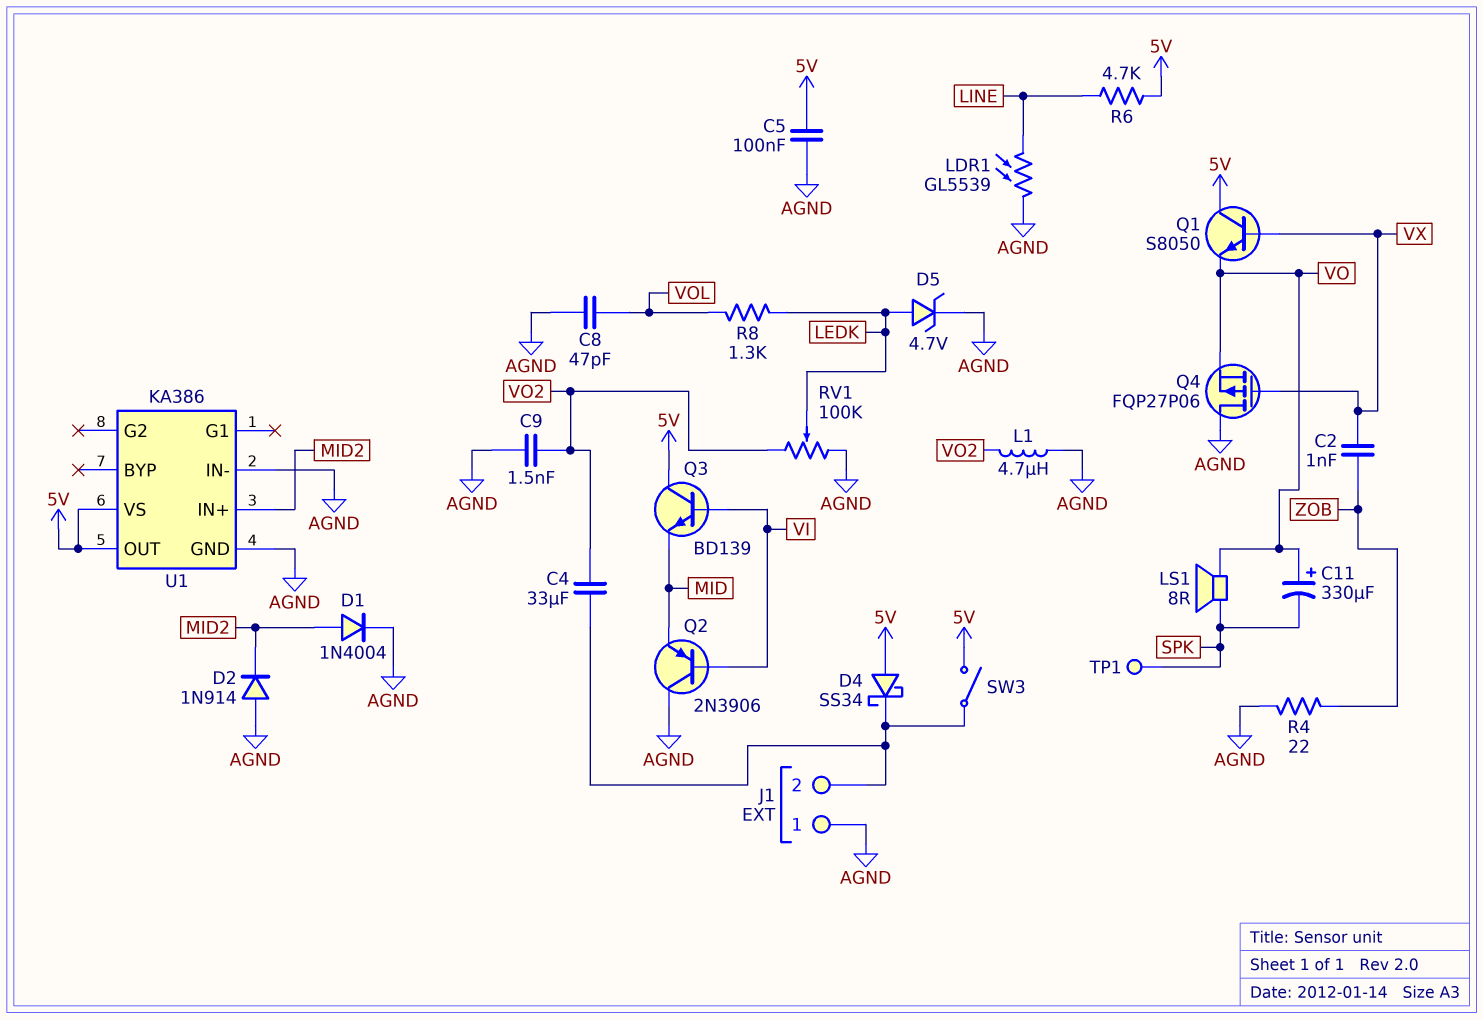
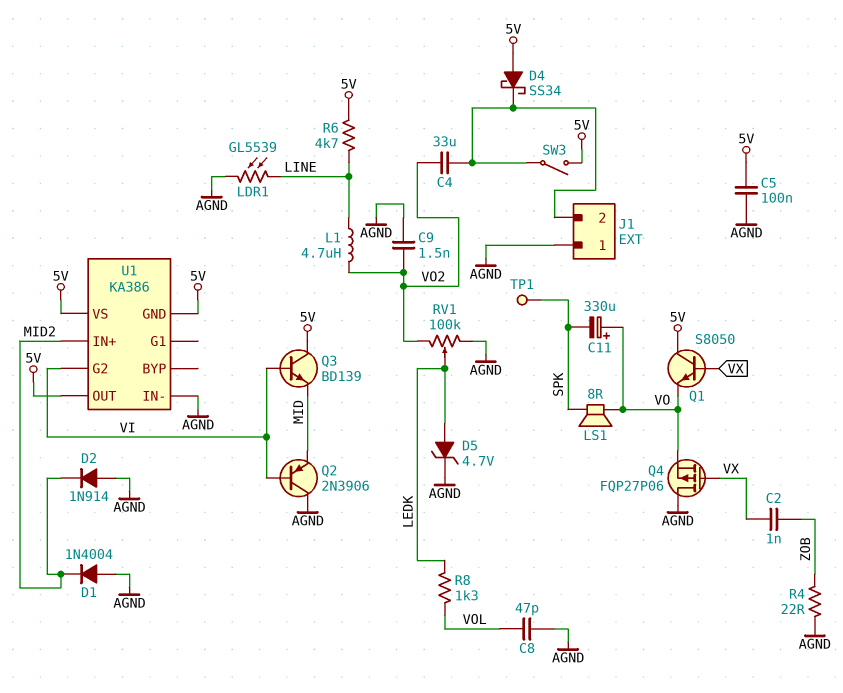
D1: diode 1N4004 (A MID2, K AGND) -> diode 1N4004 (A AGND, K MID2)
L1: 4.7uH (AGND, VO2) -> 4.7uH (LINE, VO2)
U1 pin G2: none -> VI
U1 pin GND: AGND -> 5V

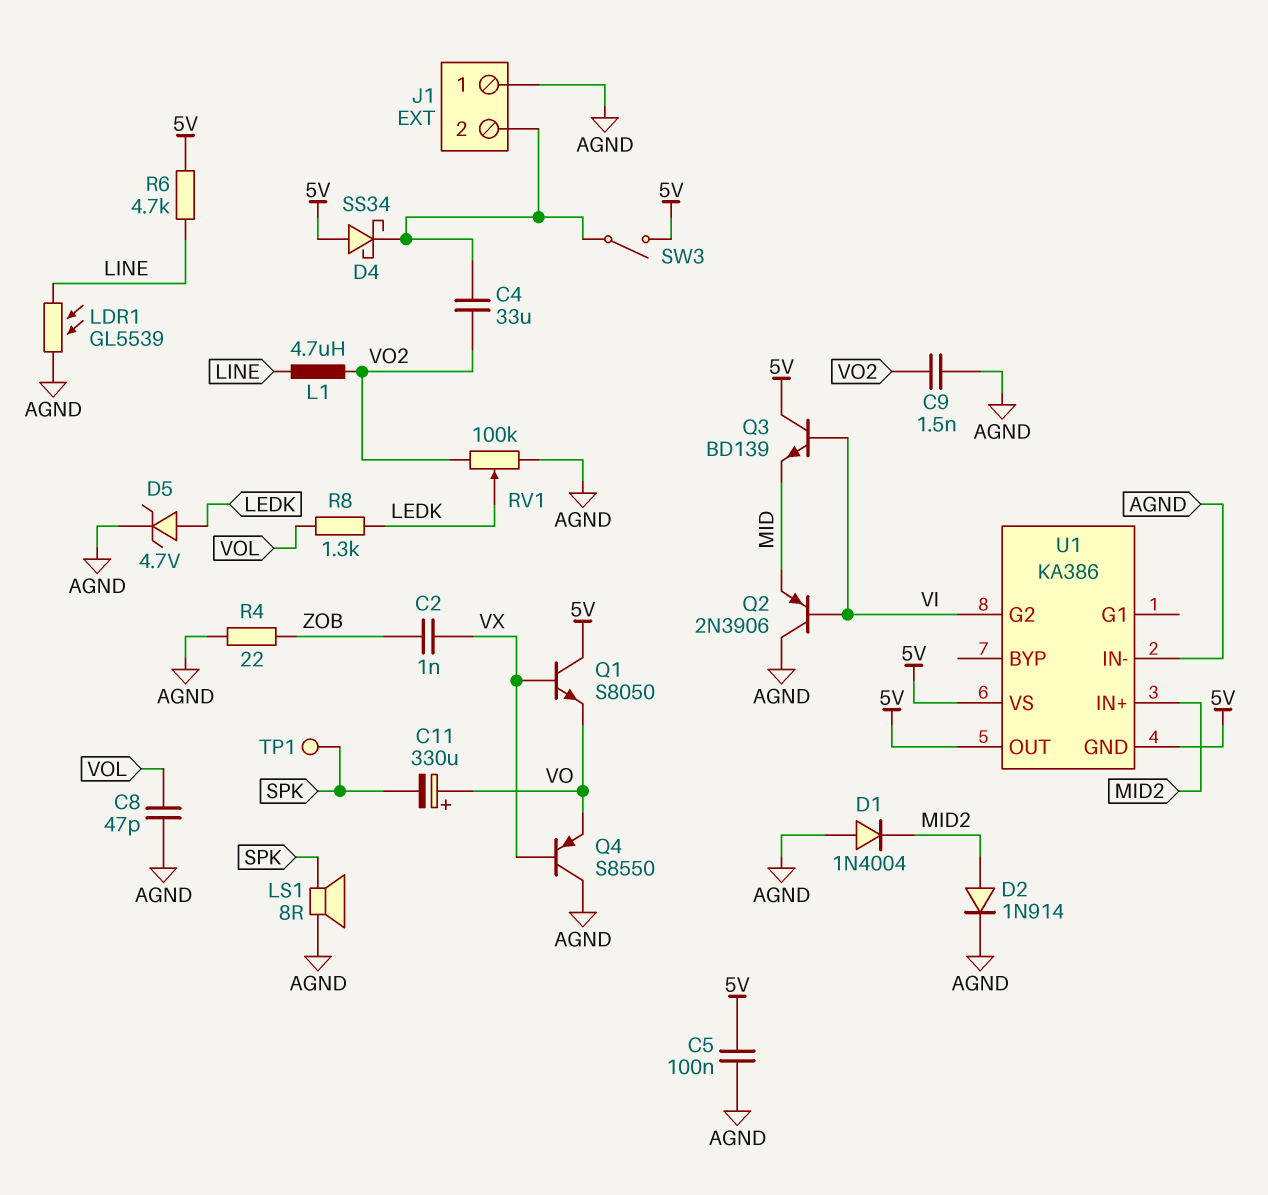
D2: diode 1N914 (A AGND, K MID2) -> diode 1N914 (A MID2, K AGND)
LS1: speaker 8R (SPK, VO) -> speaker 8R (AGND, SPK)
Q4: PMOS FQP27P06 (G VX, D AGND, S VO) -> PNP S8550 (B VX, C AGND, E VO)

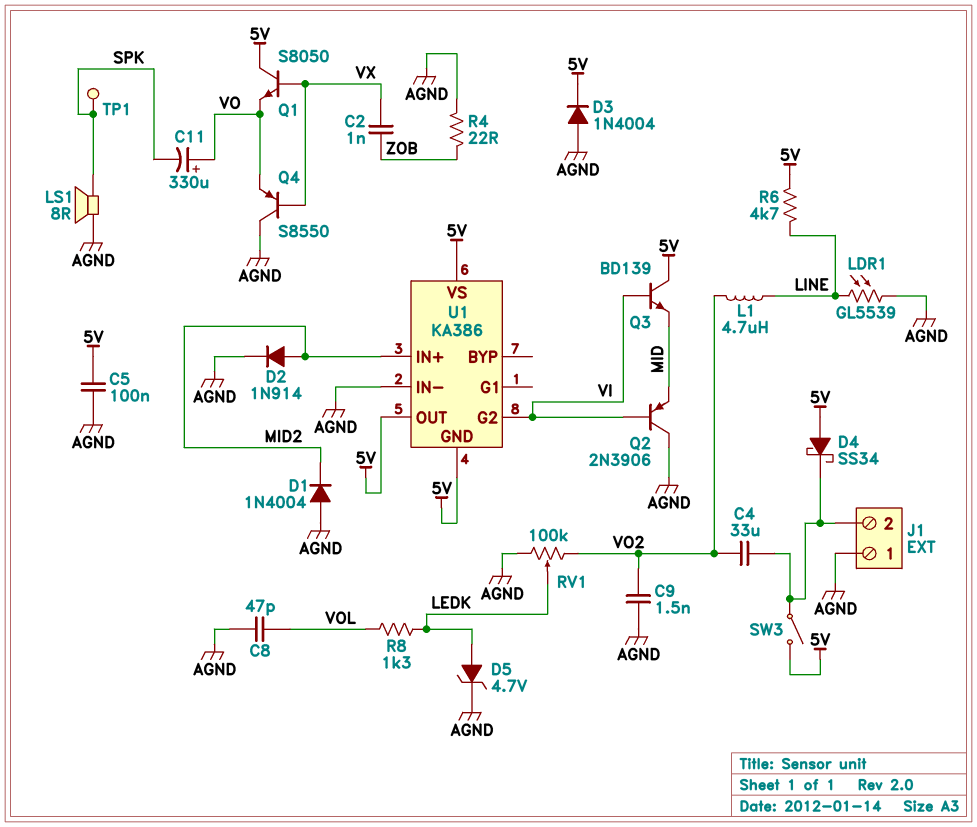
D3: none -> diode 1N4004 (A AGND, K 5V)

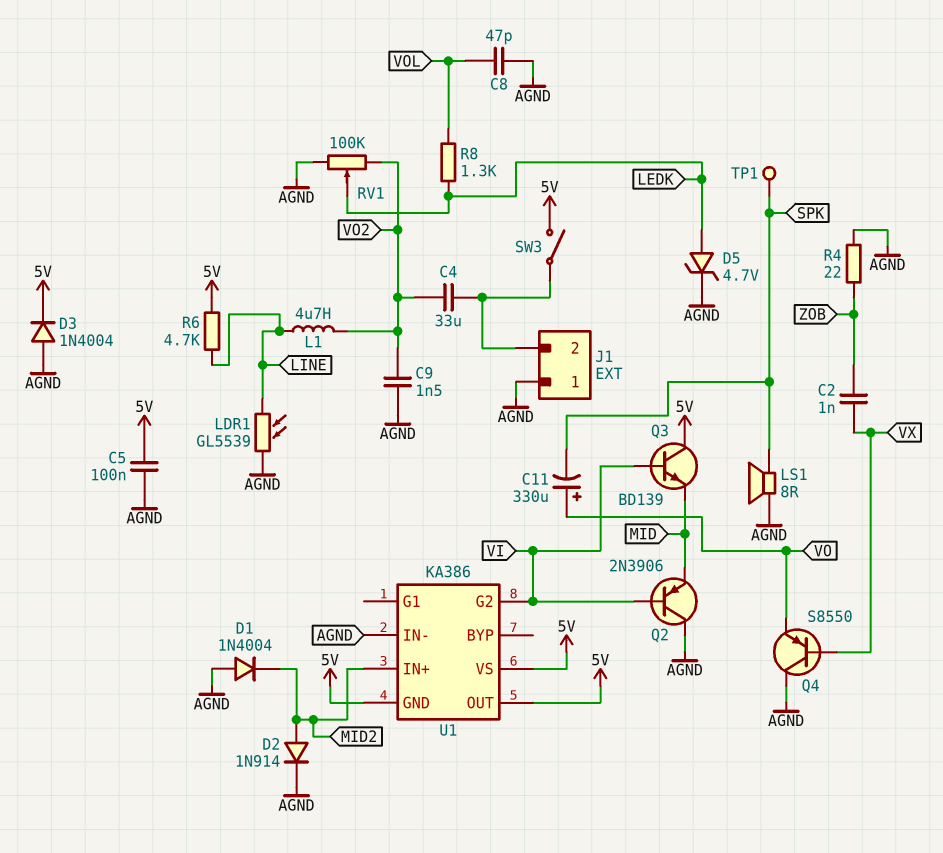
D4: schottky SS34 (A 5V, K J1/2) -> none
Q1: NPN S8050 (B VX, C 5V, E VO) -> none

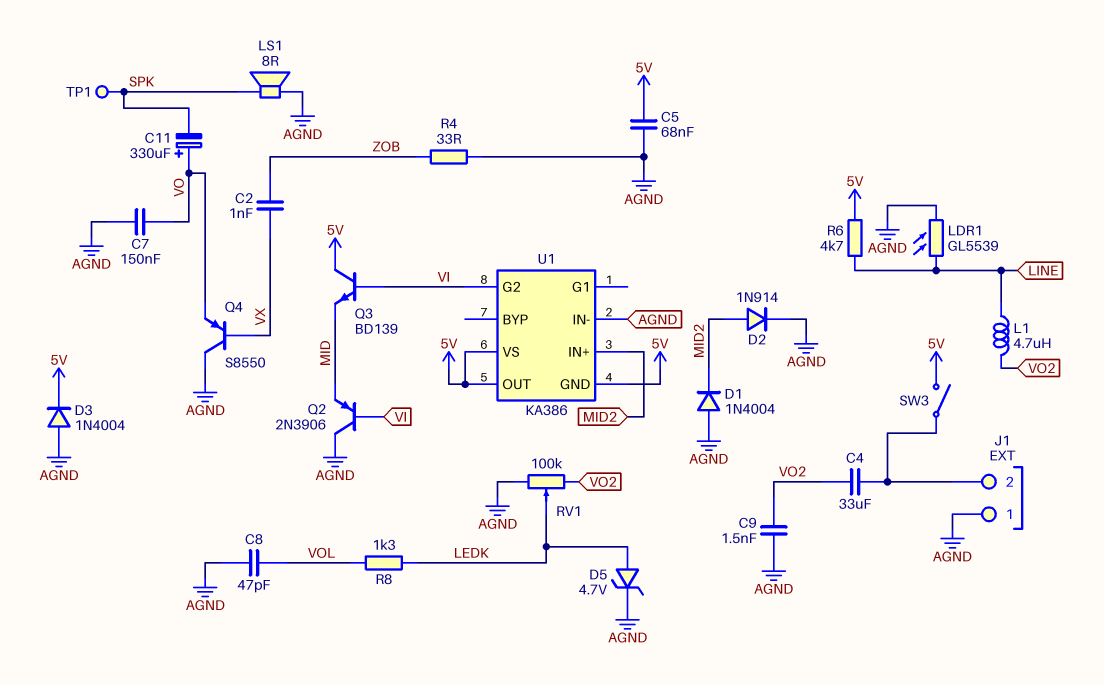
C5: 100nF (5V, AGND) -> 68nF (5V, AGND)
C7: none -> 150nF (AGND, VO)
R4: 22 (AGND, ZOB) -> 33 (AGND, ZOB)

